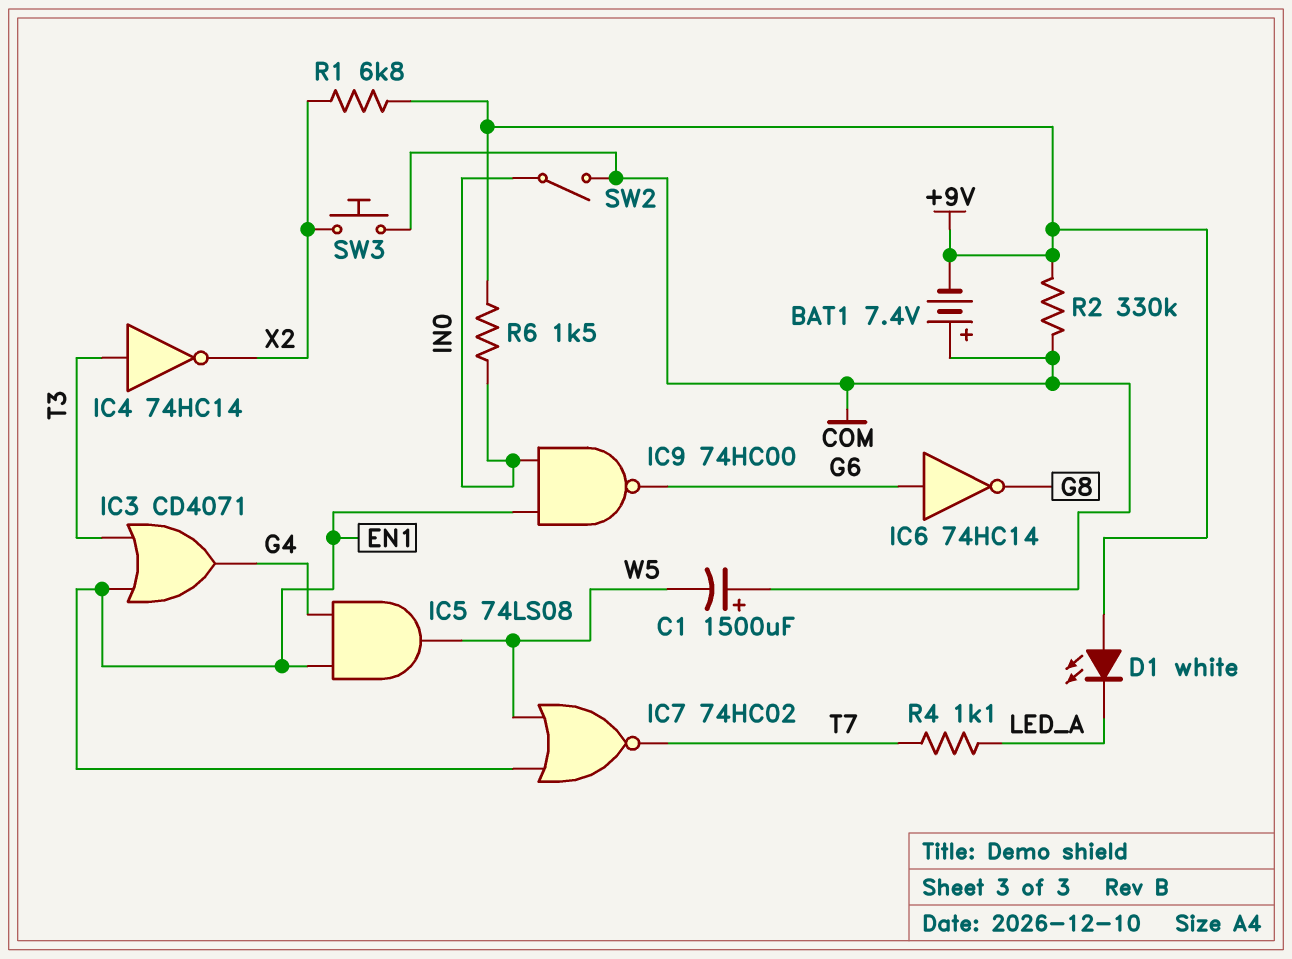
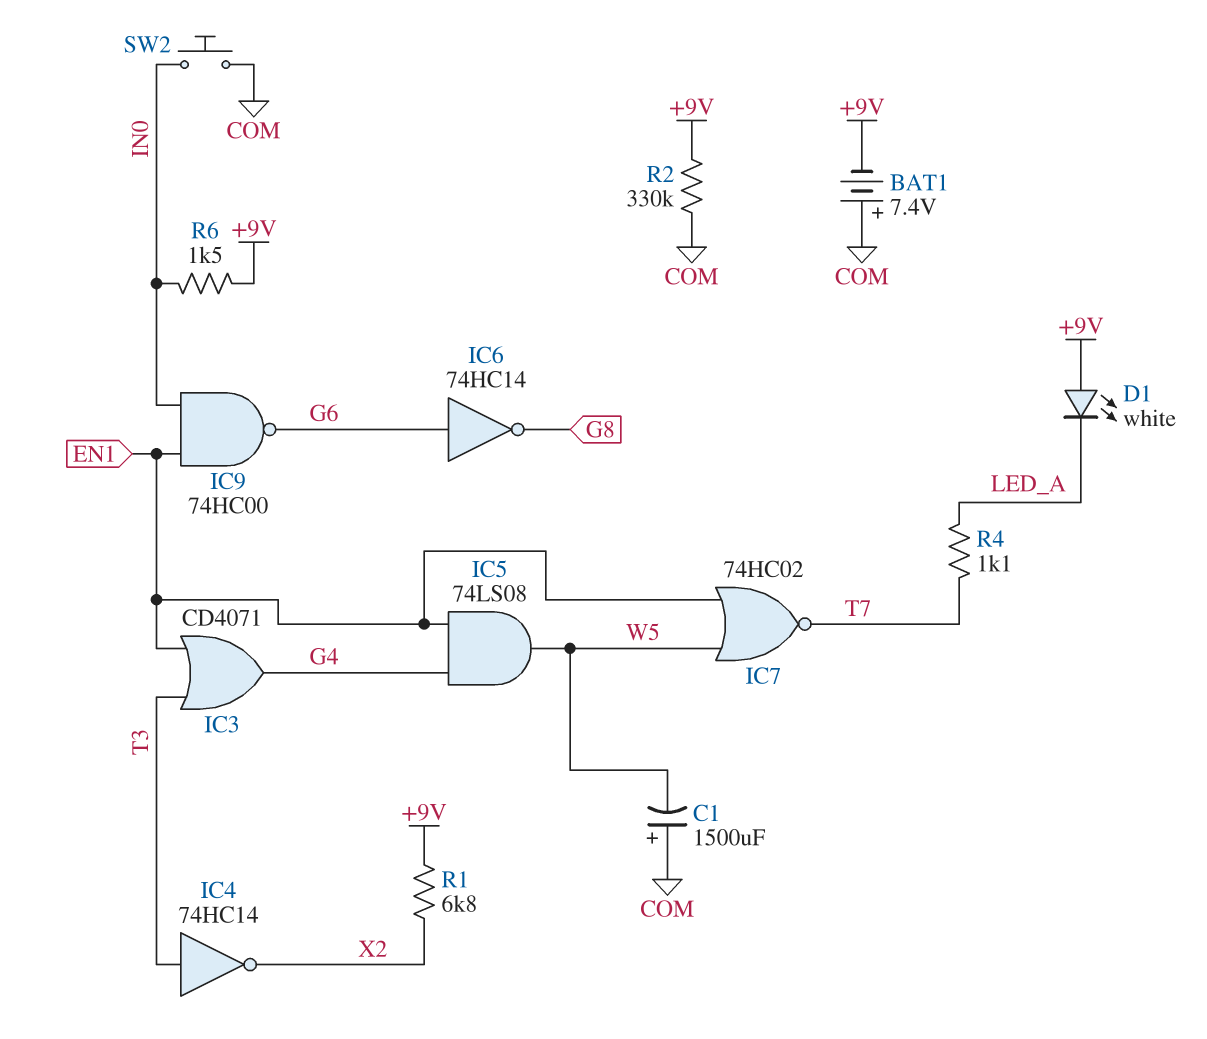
SW2: switch (COM, IN0) -> button (COM, IN0)
SW3: button (COM, X2) -> none

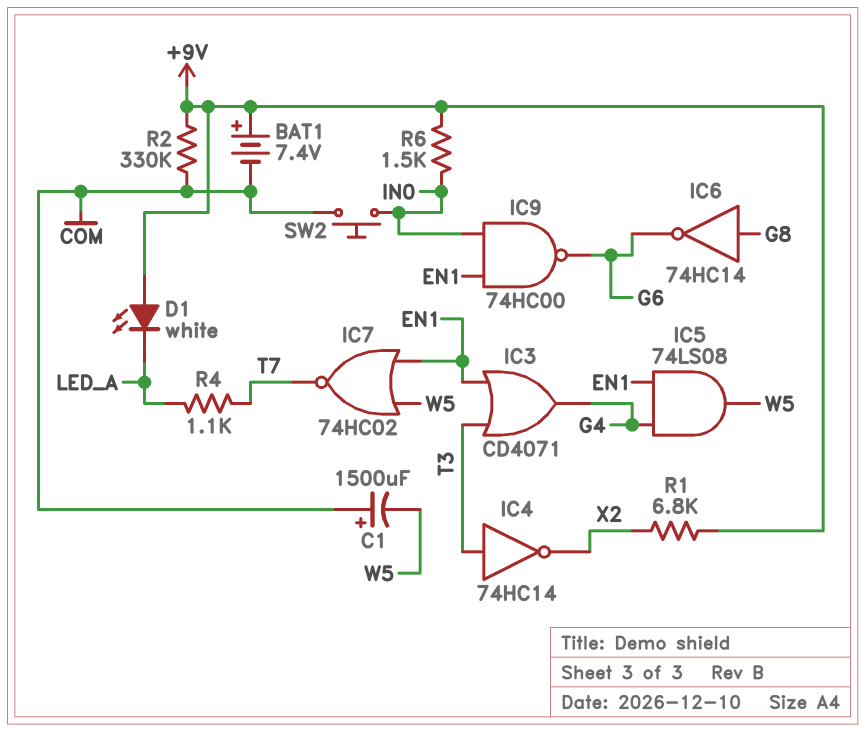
BAT1: 7.4V (plus COM, minus +9V) -> 7.4V (plus +9V, minus COM)
IC6: NOT 74HC14 (in G6, out G8) -> NOT 74HC14 (in G8, out G6)

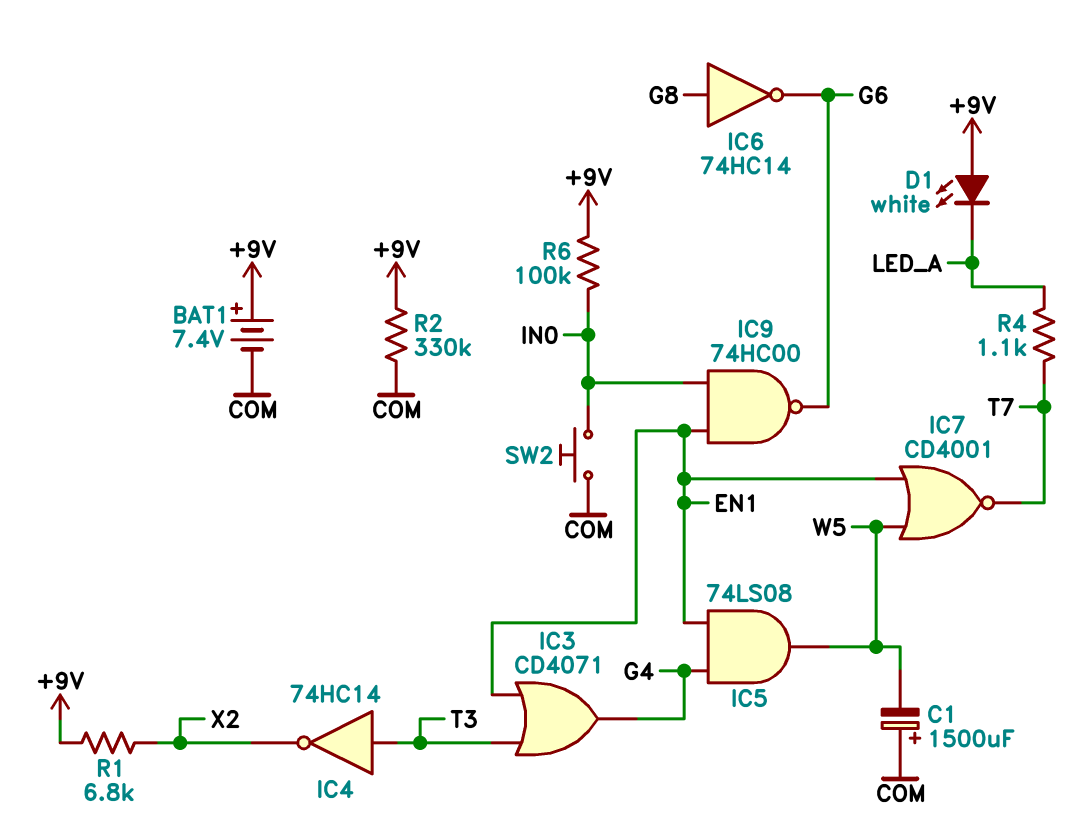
IC7: NOR 74HC02 (in EN1, in W5, out T7) -> NOR CD4001 (in EN1, in W5, out T7)
R6: 1.5k (+9V, IN0) -> 100k (+9V, IN0)

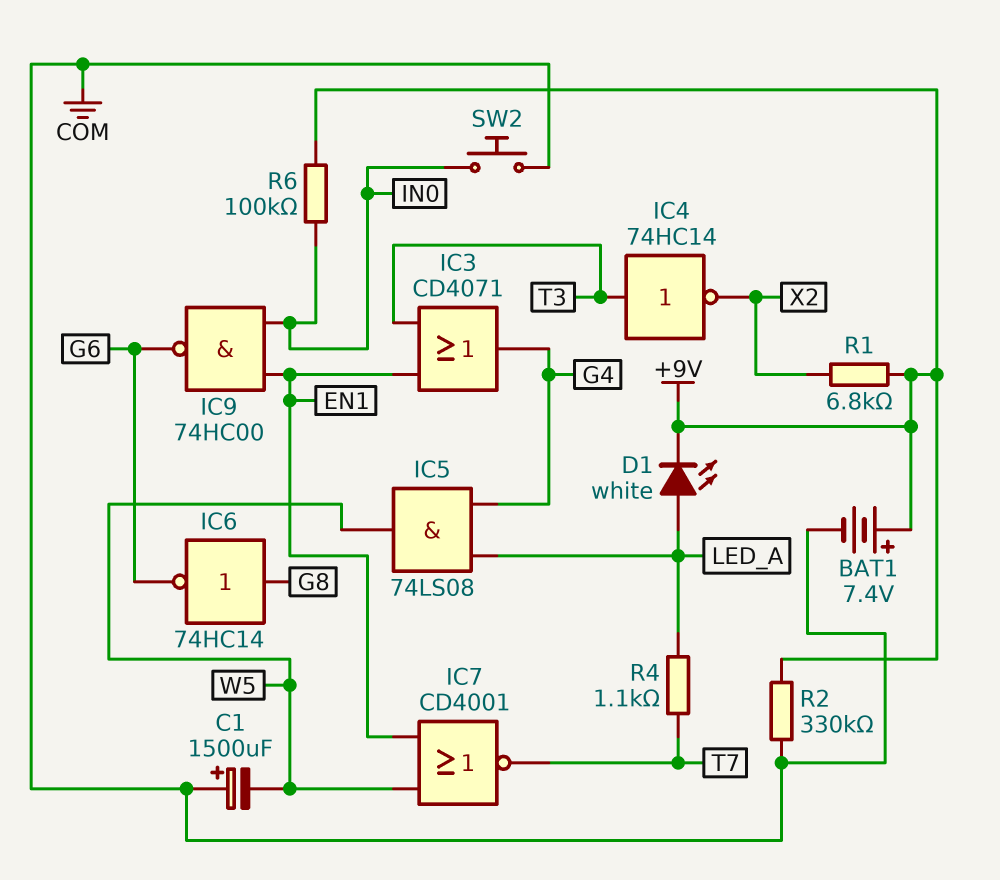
D1: LED white (A +9V, K LED_A) -> LED white (A LED_A, K +9V)
IC5: AND 74LS08 (in EN1, in G4, out W5) -> AND 74LS08 (in G4, in LED_A, out W5)

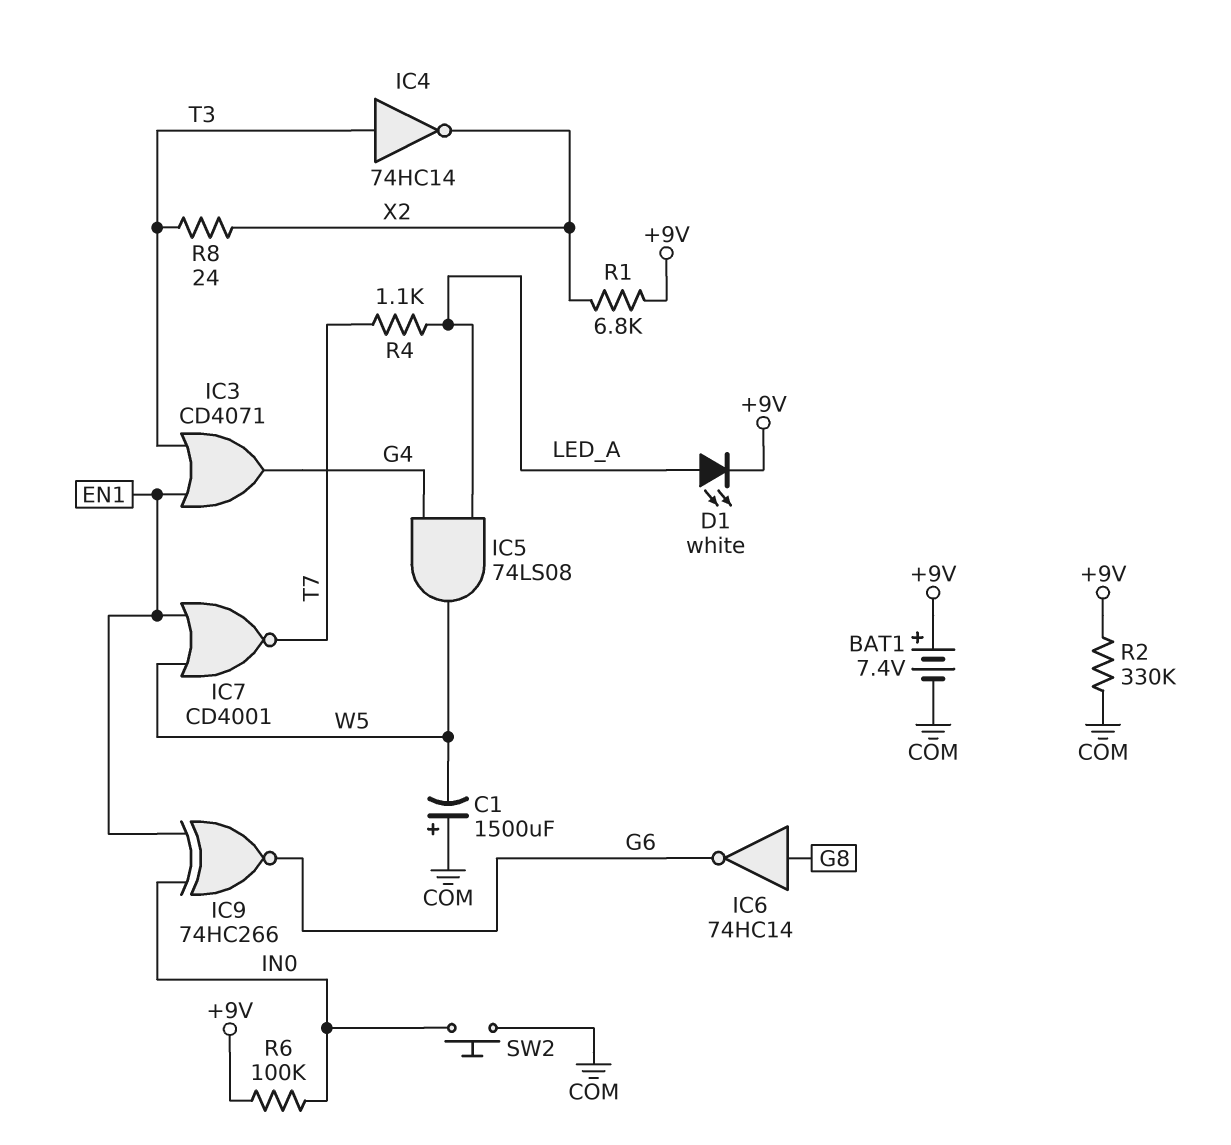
IC9: NAND 74HC00 (in EN1, in IN0, out G6) -> XNOR 74HC266 (in EN1, in IN0, out G6)
R8: none -> 24 (T3, X2)

